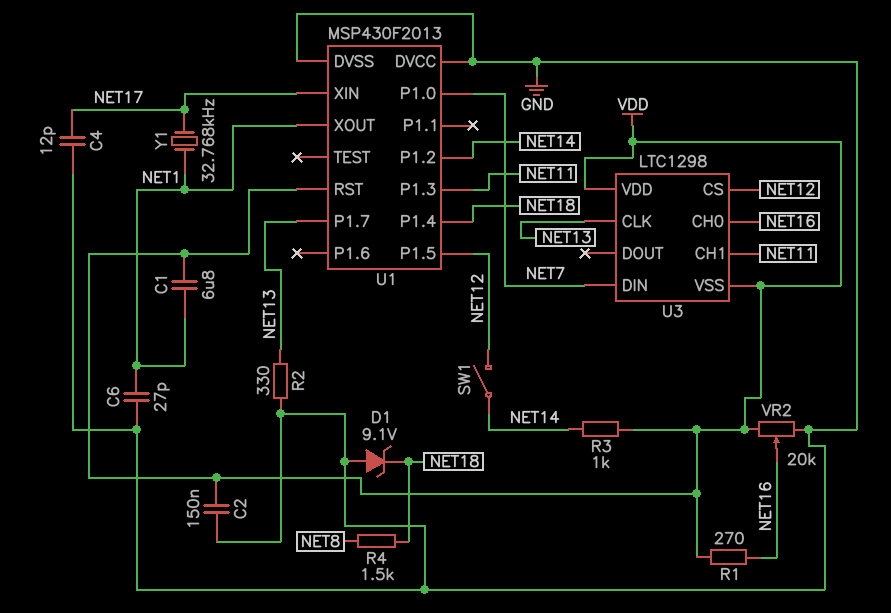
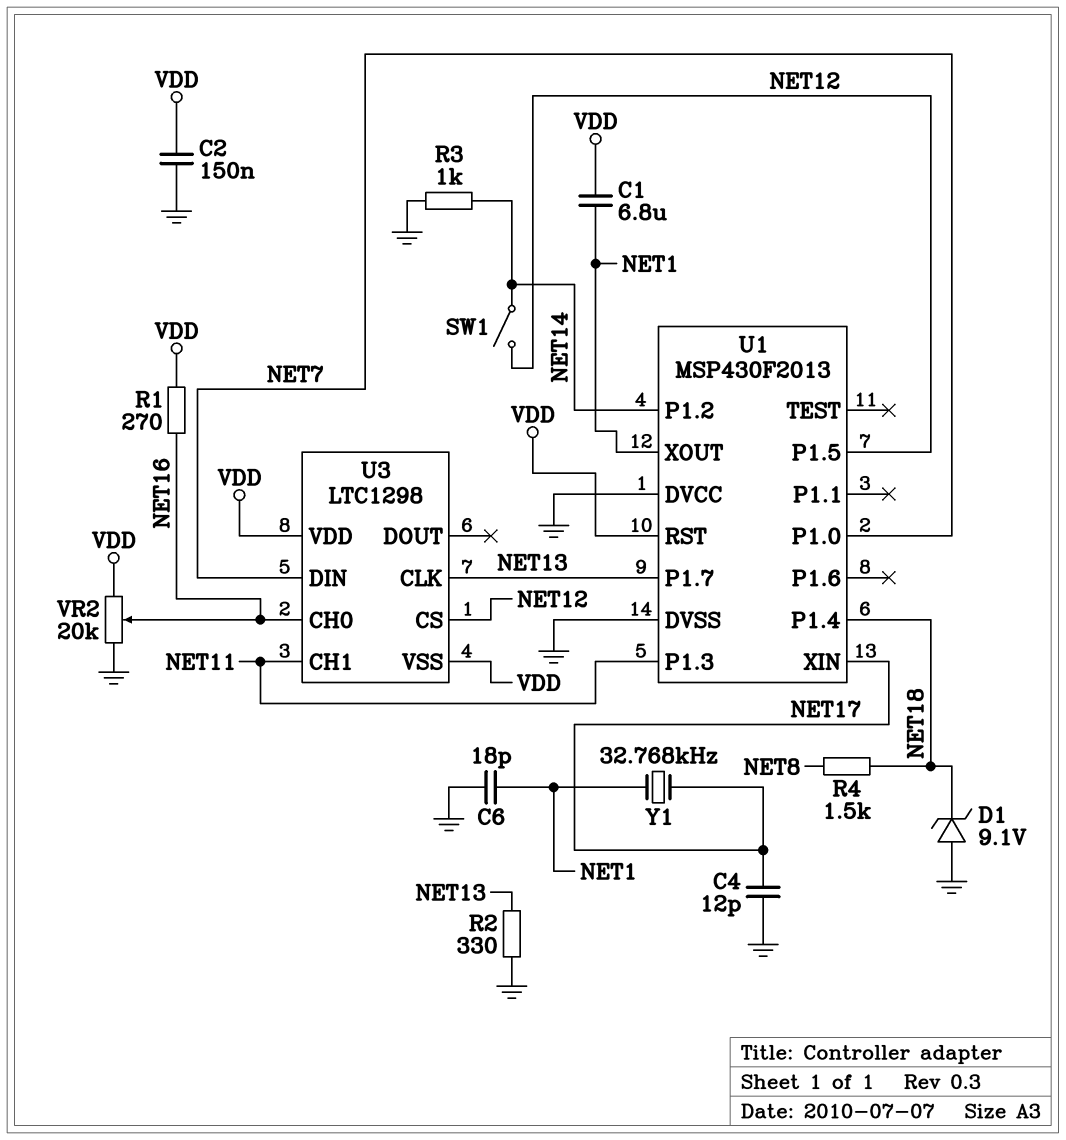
C6: 27pF (GND, NET1) -> 18pF (GND, NET1)
R3: 1k (NET14, VDD) -> 1k (GND, NET14)

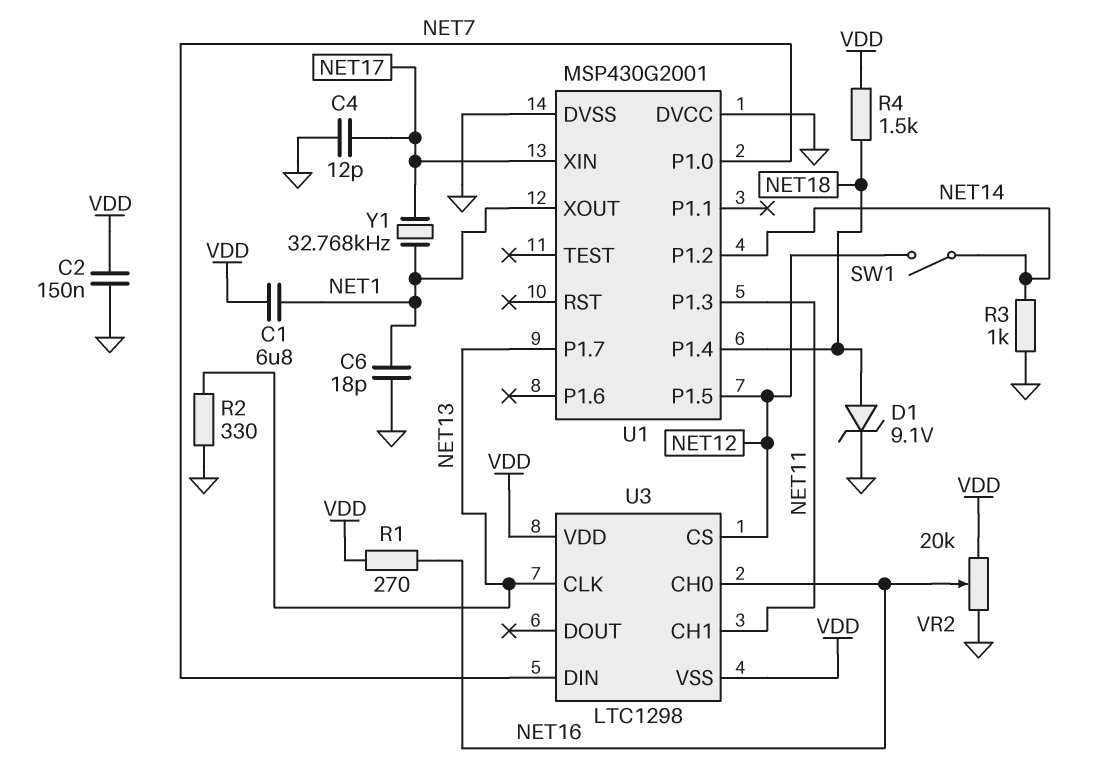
D1: zener 9.1V (A GND, K NET18) -> zener 9.1V (A NET18, K GND)
R4: 1.5k (NET8, NET18) -> 1.5k (NET18, VDD)
U1: MSP430F2013 -> MSP430G2001
U1 pin RST: VDD -> none

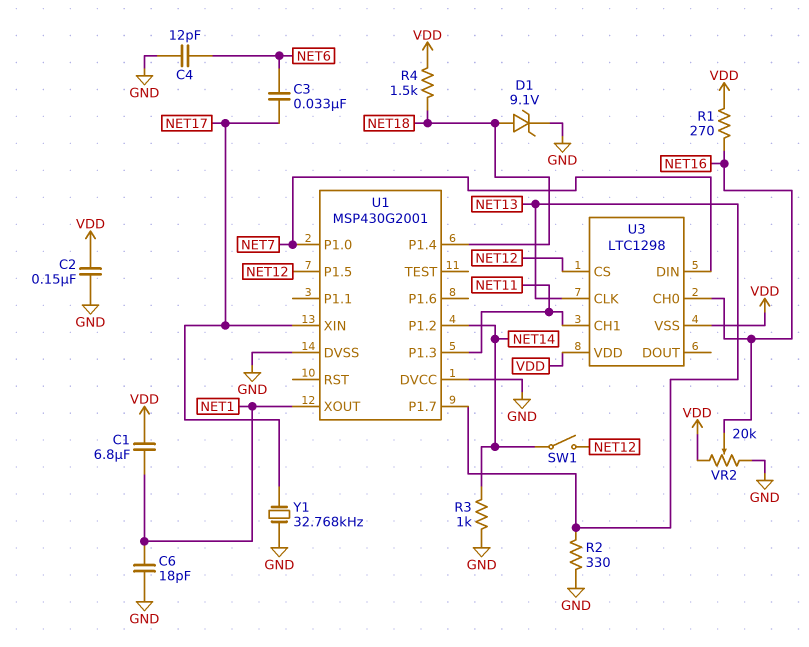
C3: none -> 33nF (NET6, NET17)
C4: 12pF (GND, NET17) -> 12pF (GND, NET6)
Y1: 32.768kHz (NET1, NET17) -> 32.768kHz (GND, NET17)

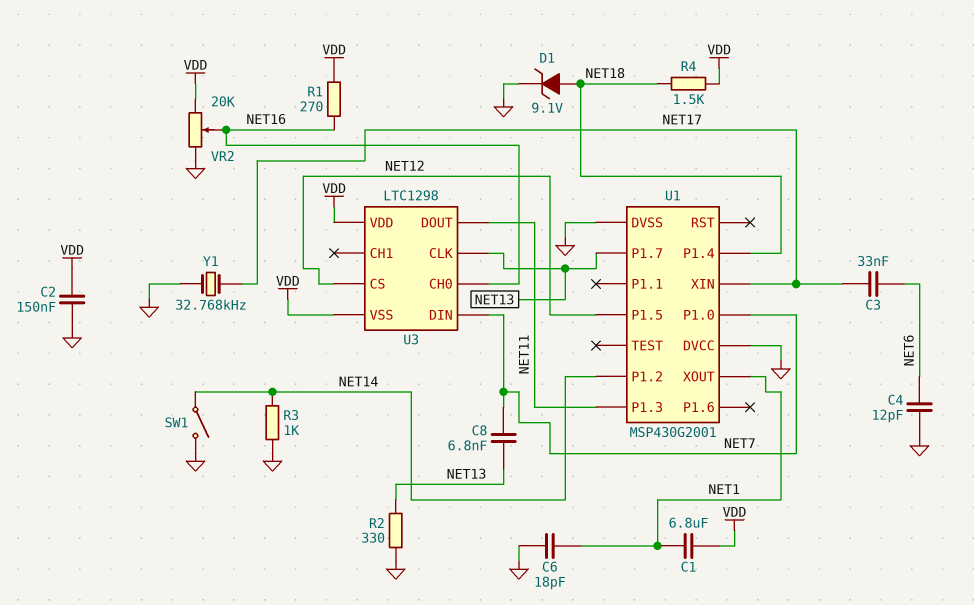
C8: none -> 6.8nF (NET7, NET13)
SW1: switch (NET12, NET14) -> switch (GND, NET14)
U3 pin CH1: NET11 -> none
U3 pin DOUT: none -> NET11

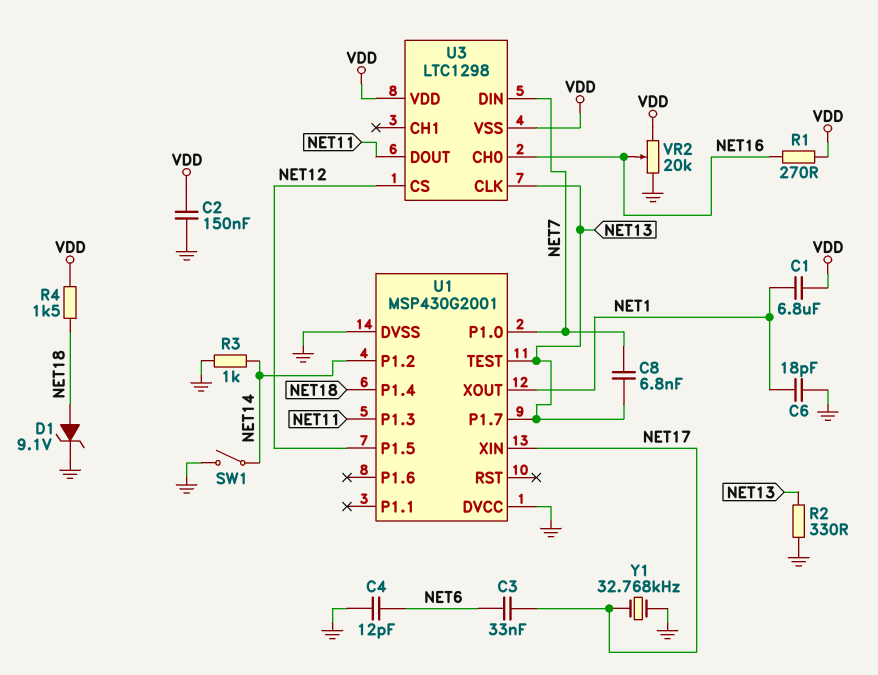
U1 pin TEST: none -> NET13

